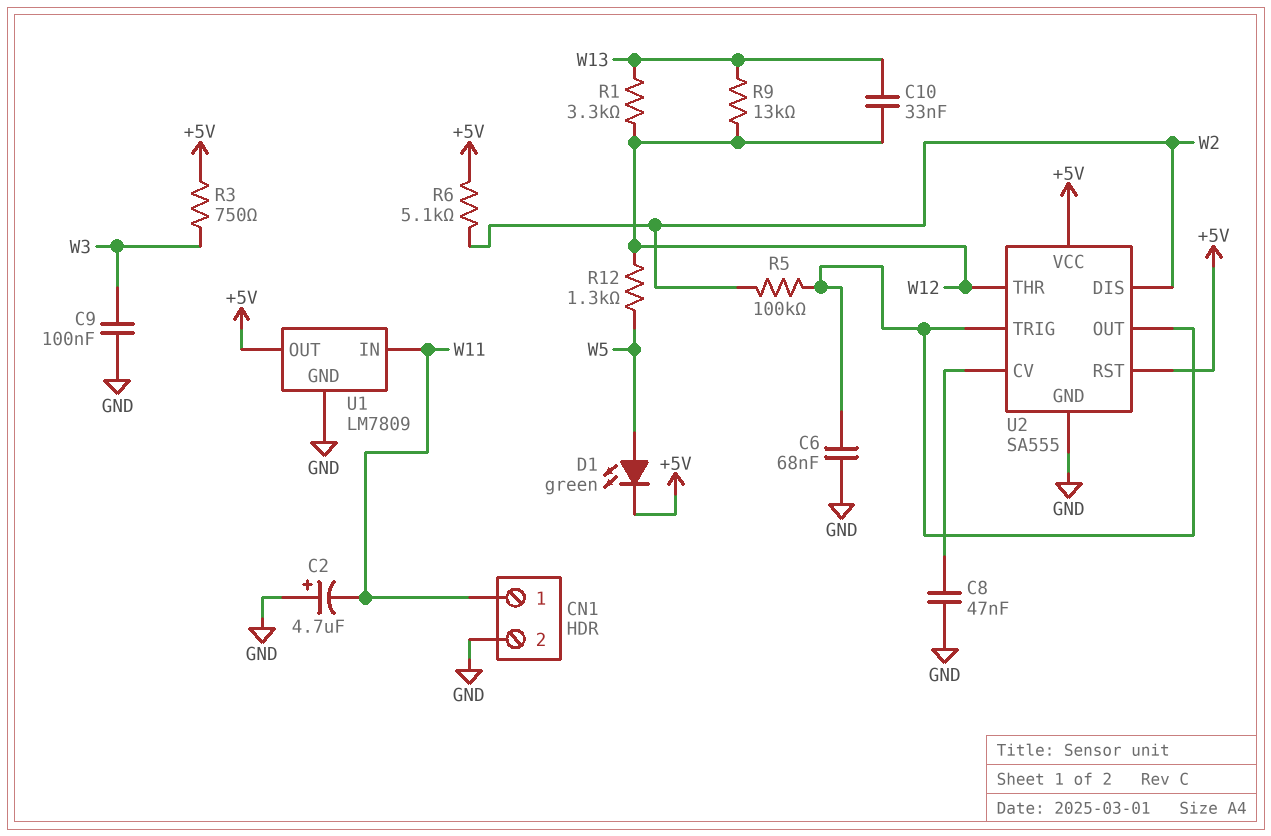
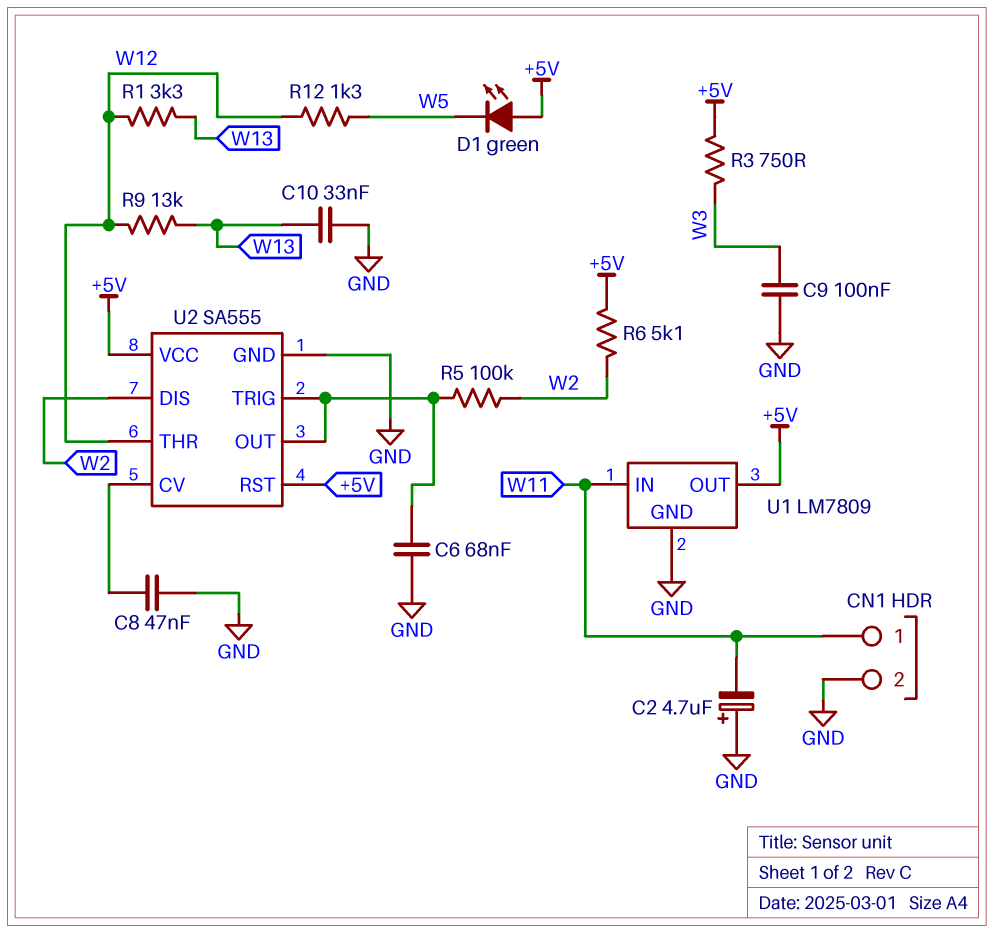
C10: 33nF (W12, W13) -> 33nF (GND, W13)
D1: LED green (A W5, K +5V) -> LED green (A +5V, K W5)

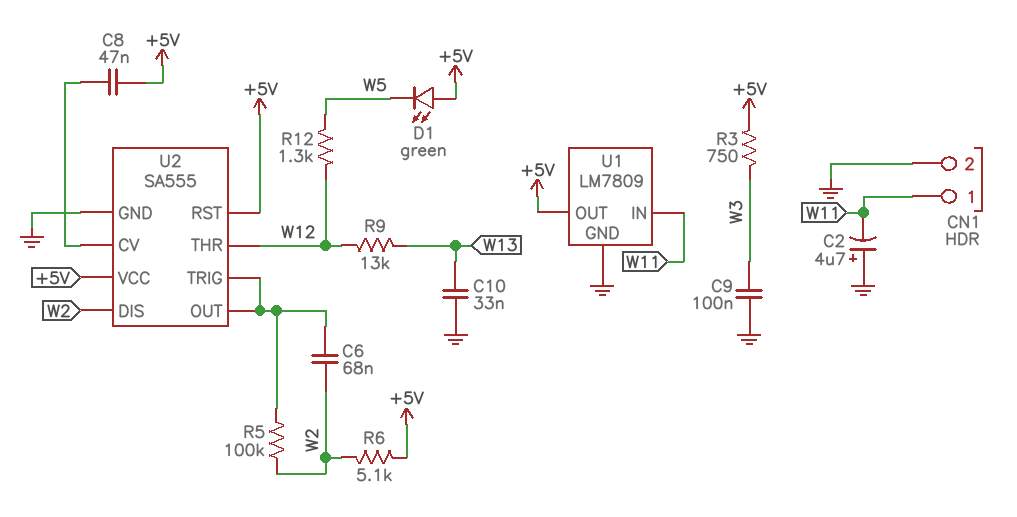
C6: 68nF (GND, U2/OUT) -> 68nF (U2/OUT, W2)
C8: 47nF (GND, U2/CV) -> 47nF (+5V, U2/CV)
R1: 3.3k (W12, W13) -> none

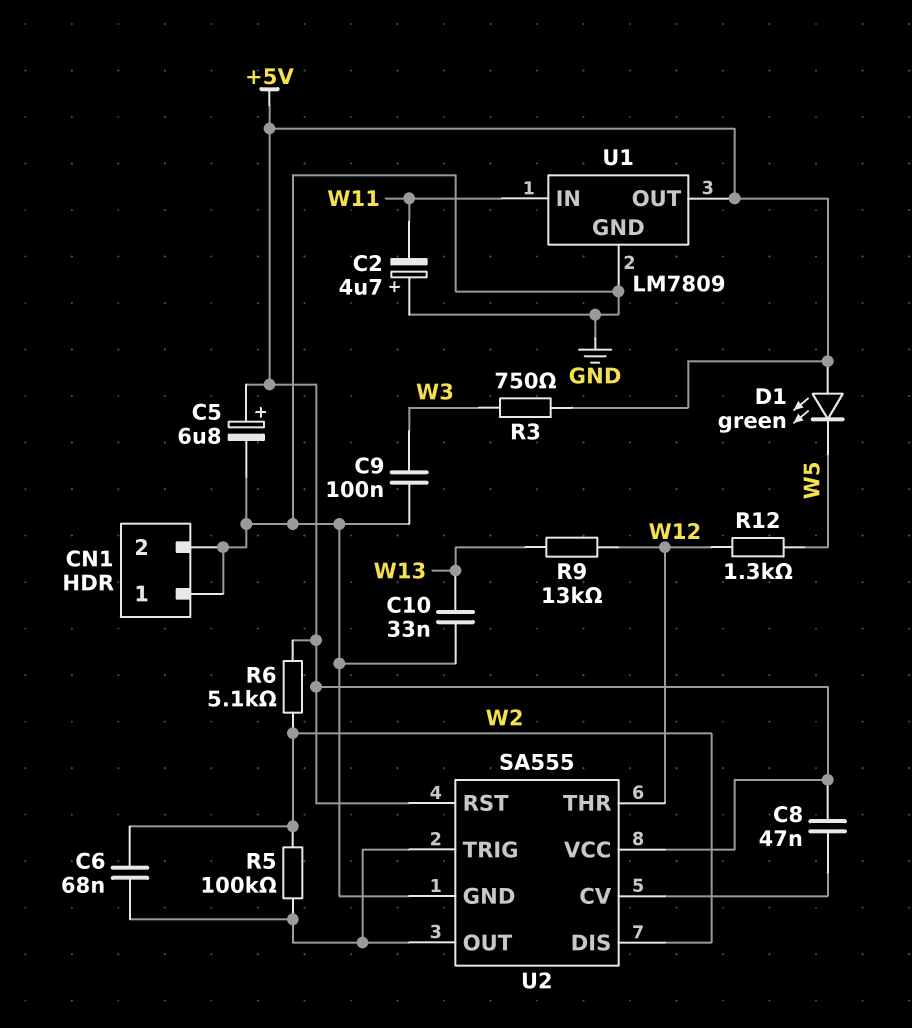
C5: none -> 6.8uF (plus +5V, minus GND)
CN1 pin 1: W11 -> GND

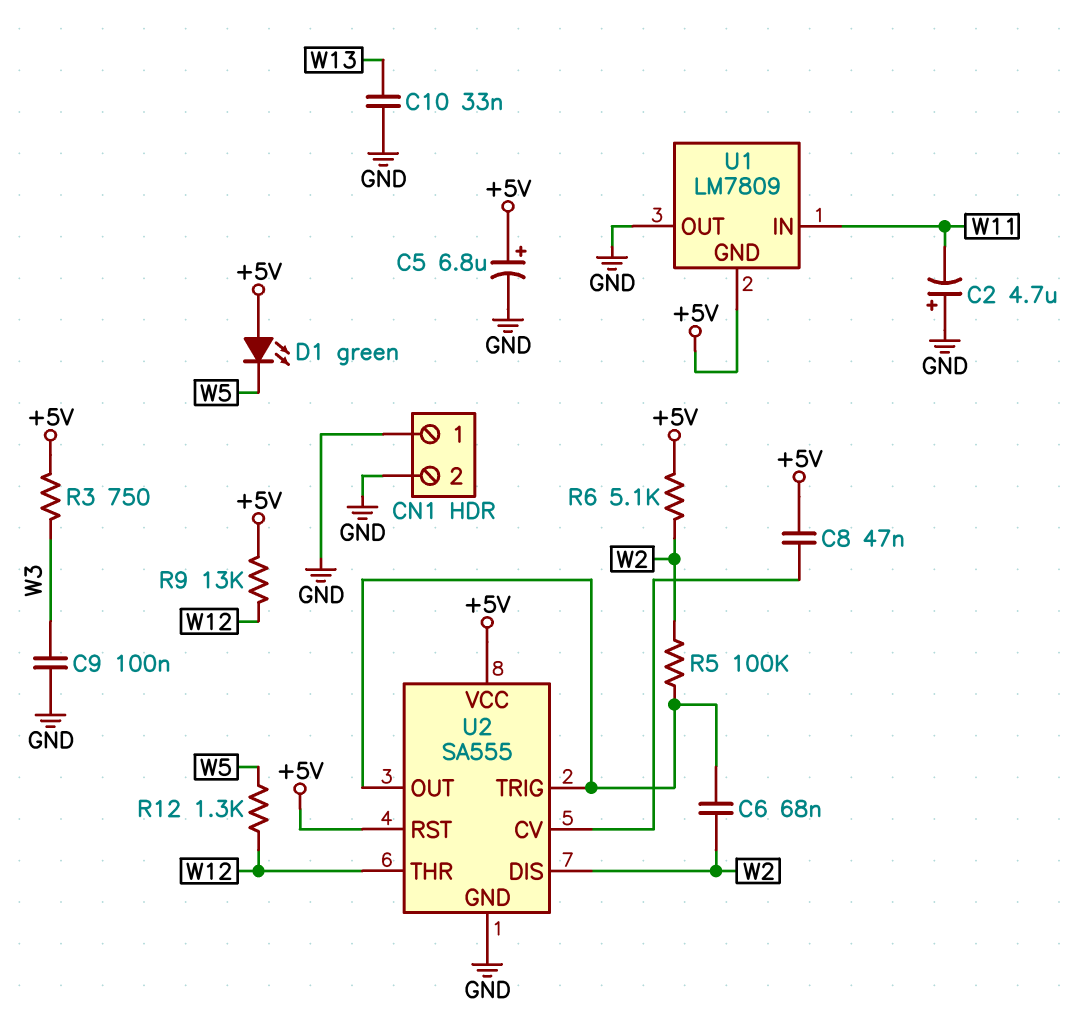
R9: 13k (W12, W13) -> 13k (+5V, W12)
U1 pin GND: GND -> +5V
U1 pin OUT: +5V -> GND

